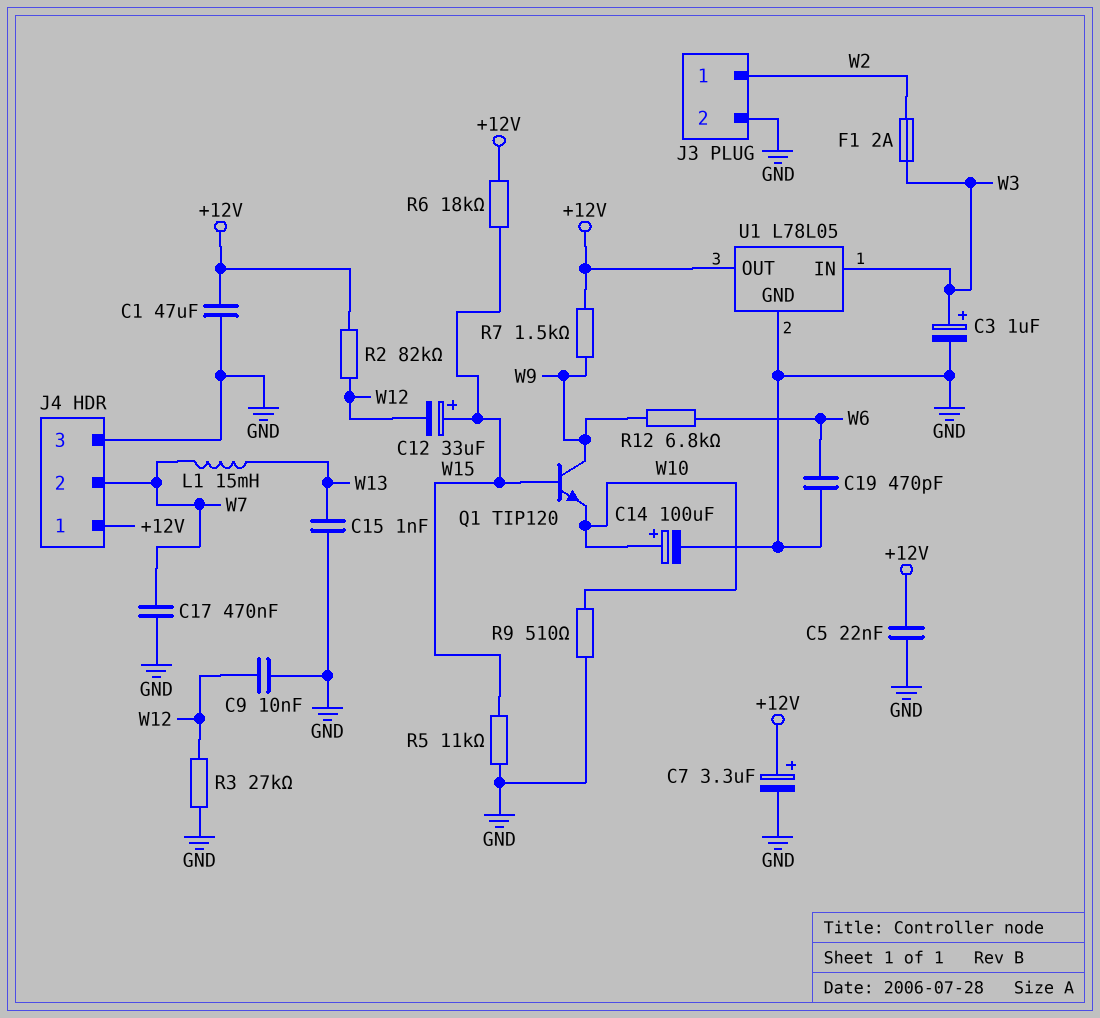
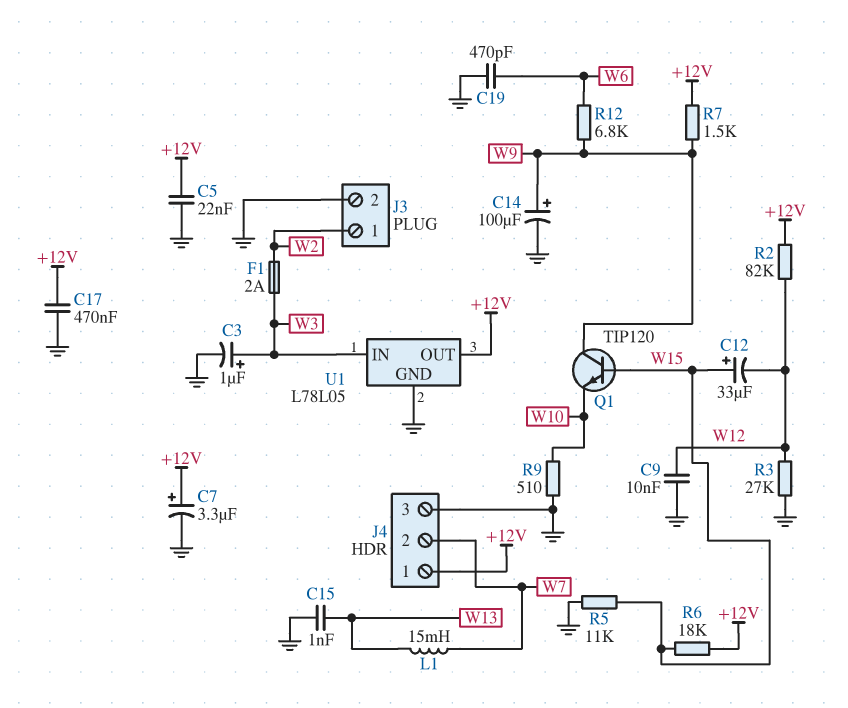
C1: 47uF (+12V, GND) -> none
C14: 100uF (plus W10, minus GND) -> 100uF (plus W9, minus GND)
C17: 470nF (GND, W7) -> 470nF (+12V, GND)

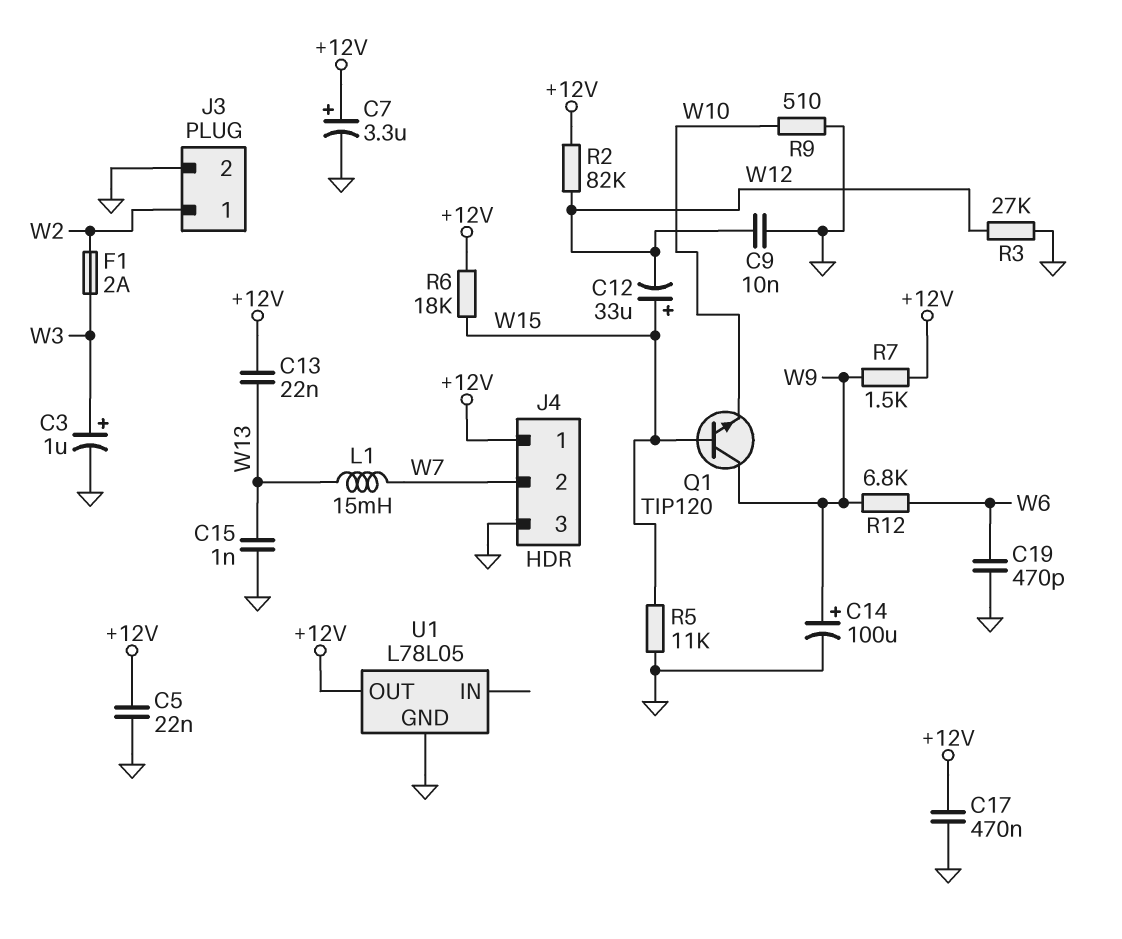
C13: none -> 22nF (+12V, W13)
U1 pin IN: W3 -> none

